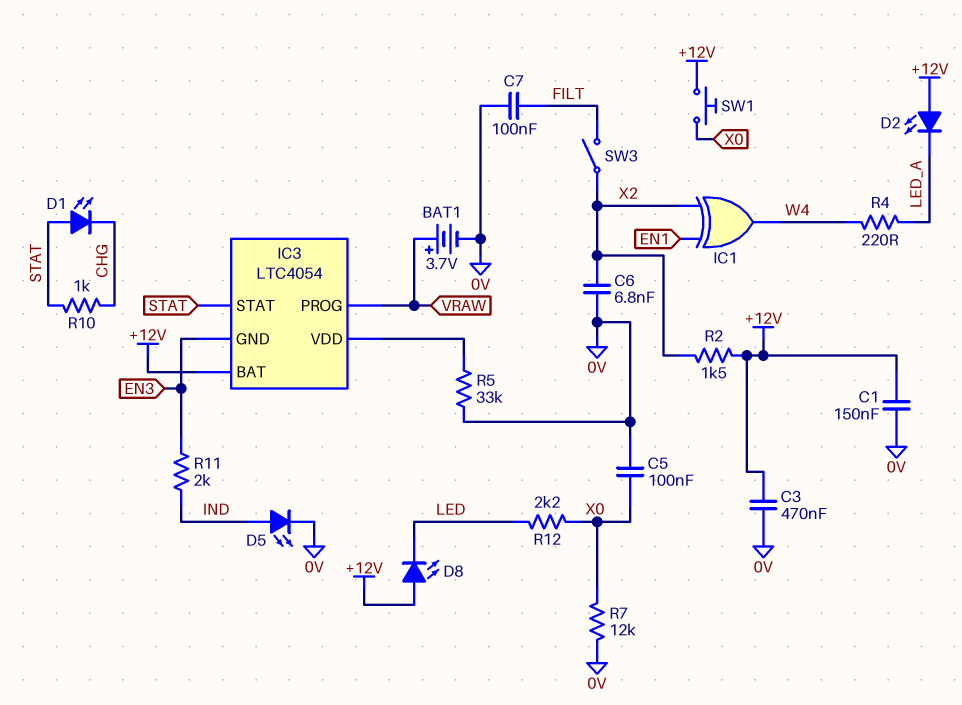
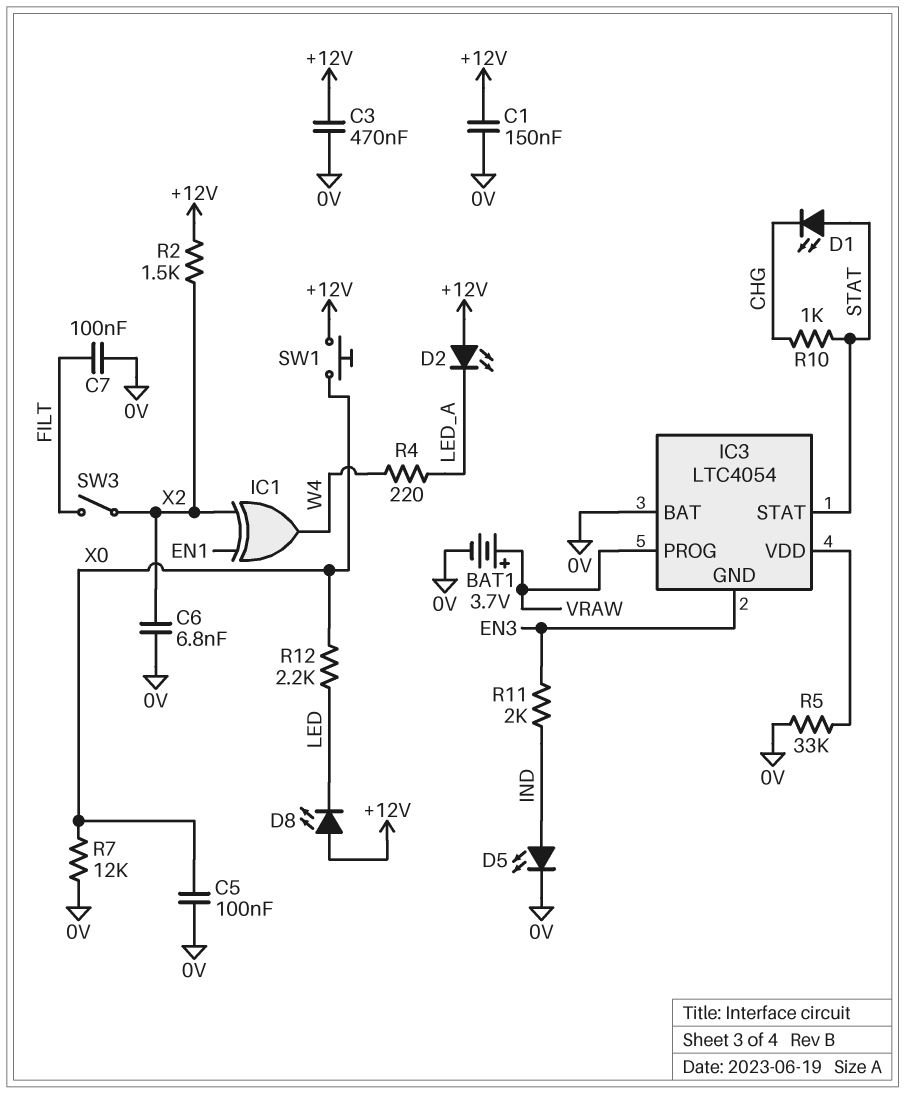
IC3 pin BAT: +12V -> 0V

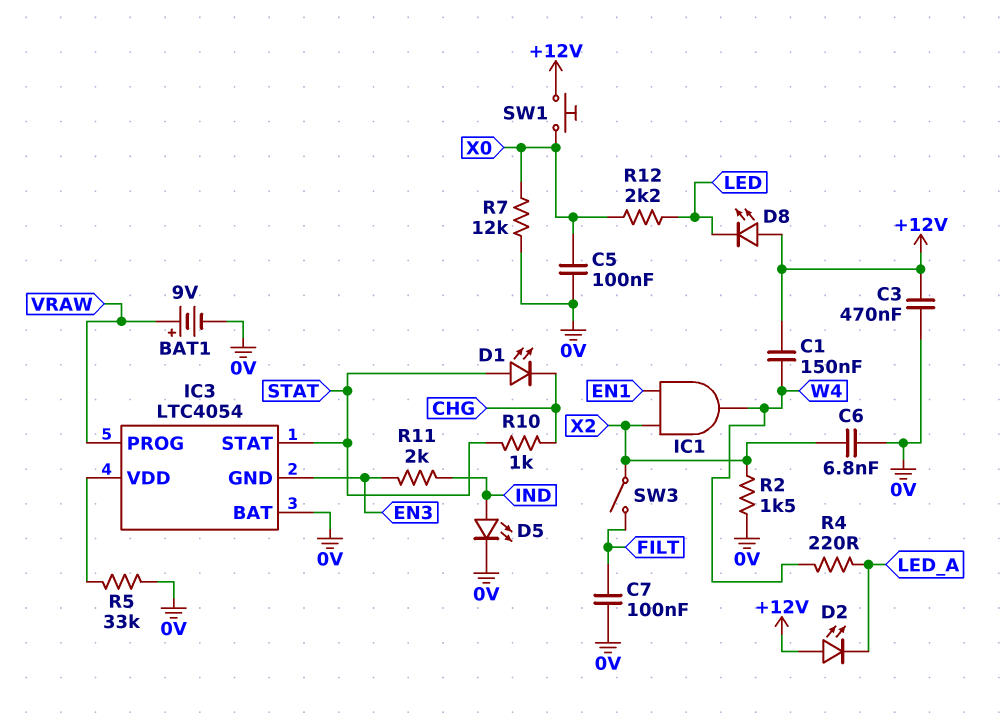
BAT1: 3.7V (plus VRAW, minus 0V) -> 9V (plus VRAW, minus 0V)
C1: 150nF (+12V, 0V) -> 150nF (+12V, W4)
IC1: XOR (in EN1, in X2, out W4) -> AND (in EN1, in X2, out W4)
R2: 1.5k (+12V, X2) -> 1.5k (0V, X2)

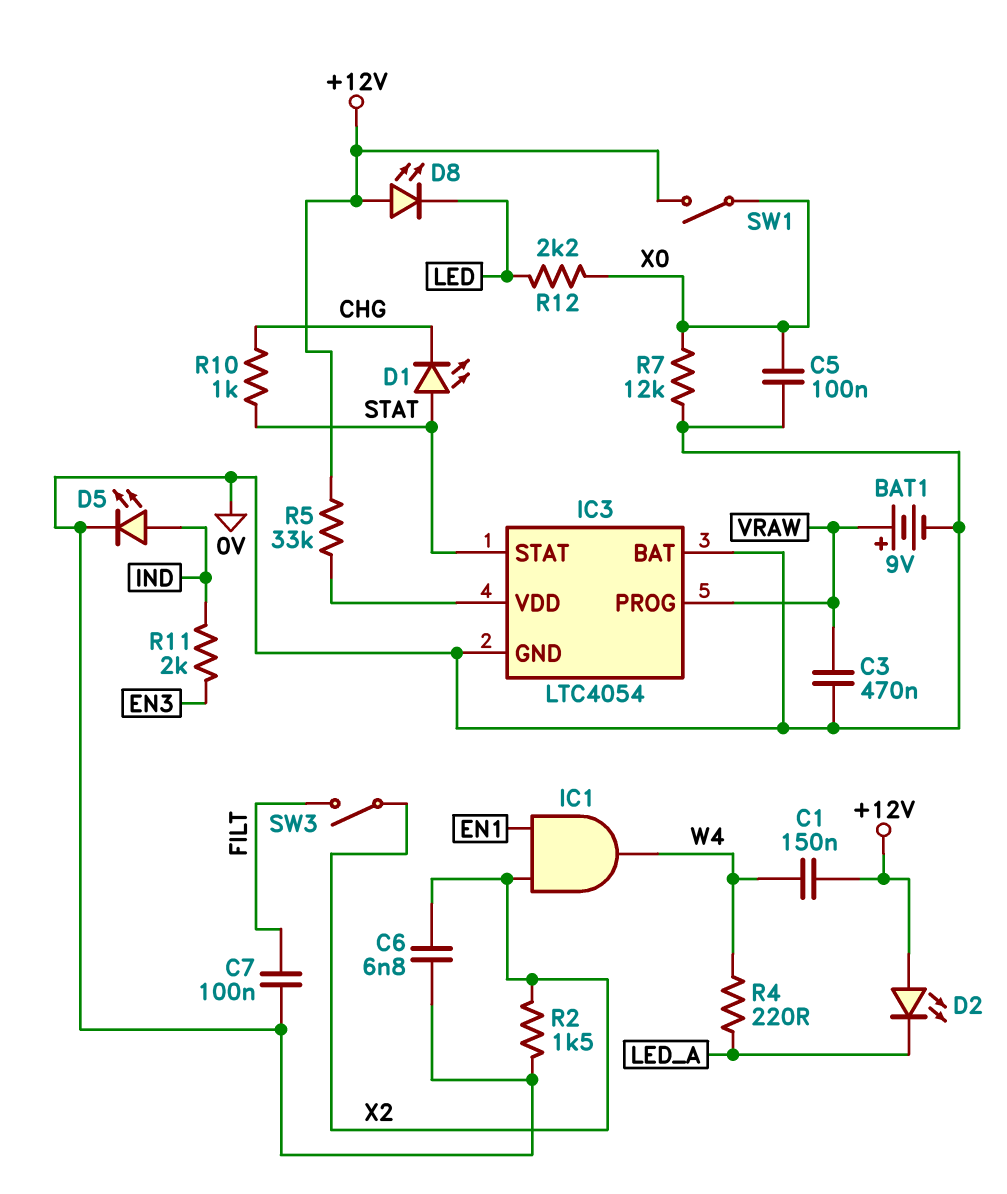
C3: 470nF (+12V, 0V) -> 470nF (0V, VRAW)
IC3 pin GND: EN3 -> 0V
R5: 33k (0V, IC3/VDD) -> 33k (+12V, IC3/VDD)
SW1: button (+12V, X0) -> switch (+12V, X0)

